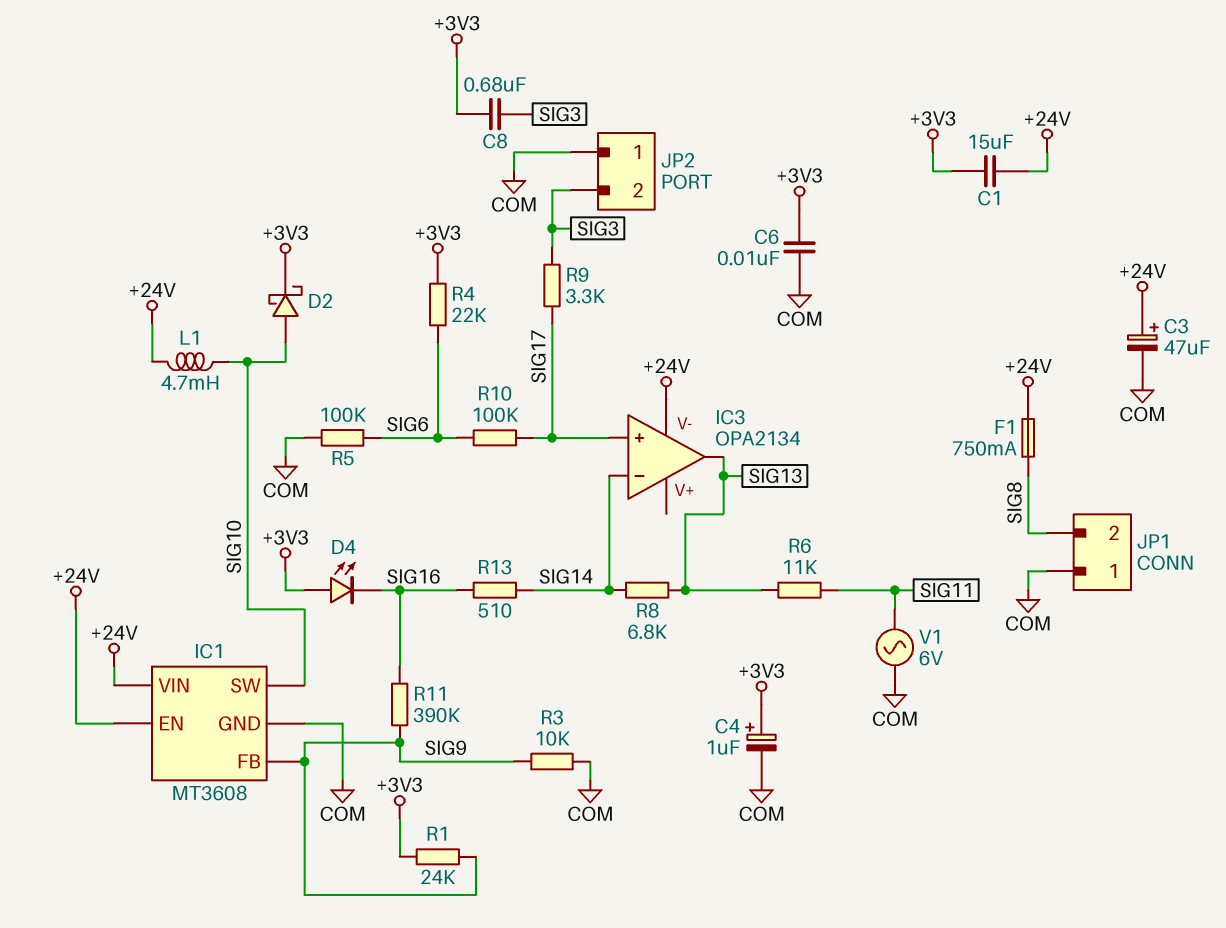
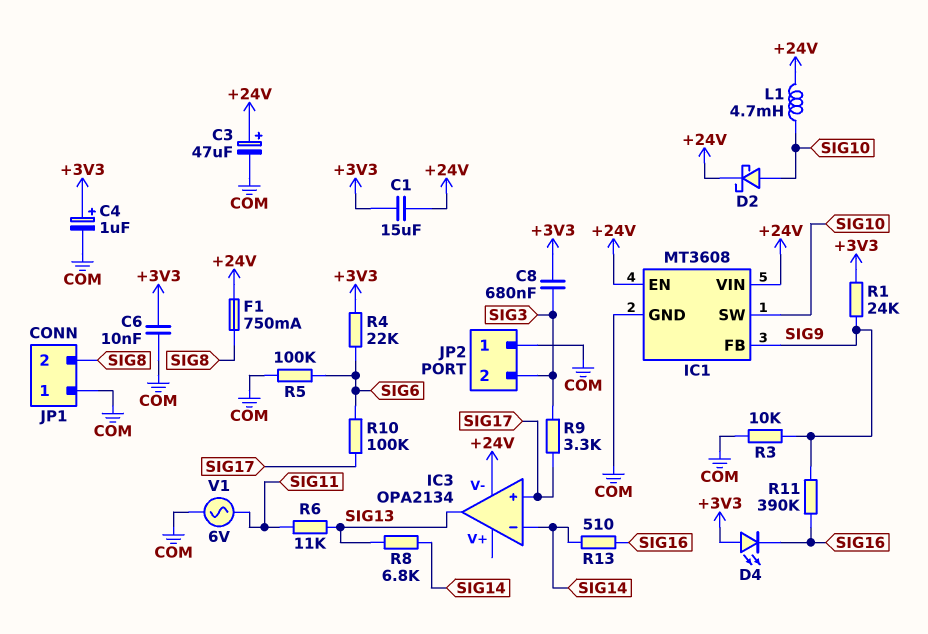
D2: schottky (A SIG10, K +3V3) -> schottky (A SIG10, K +24V)

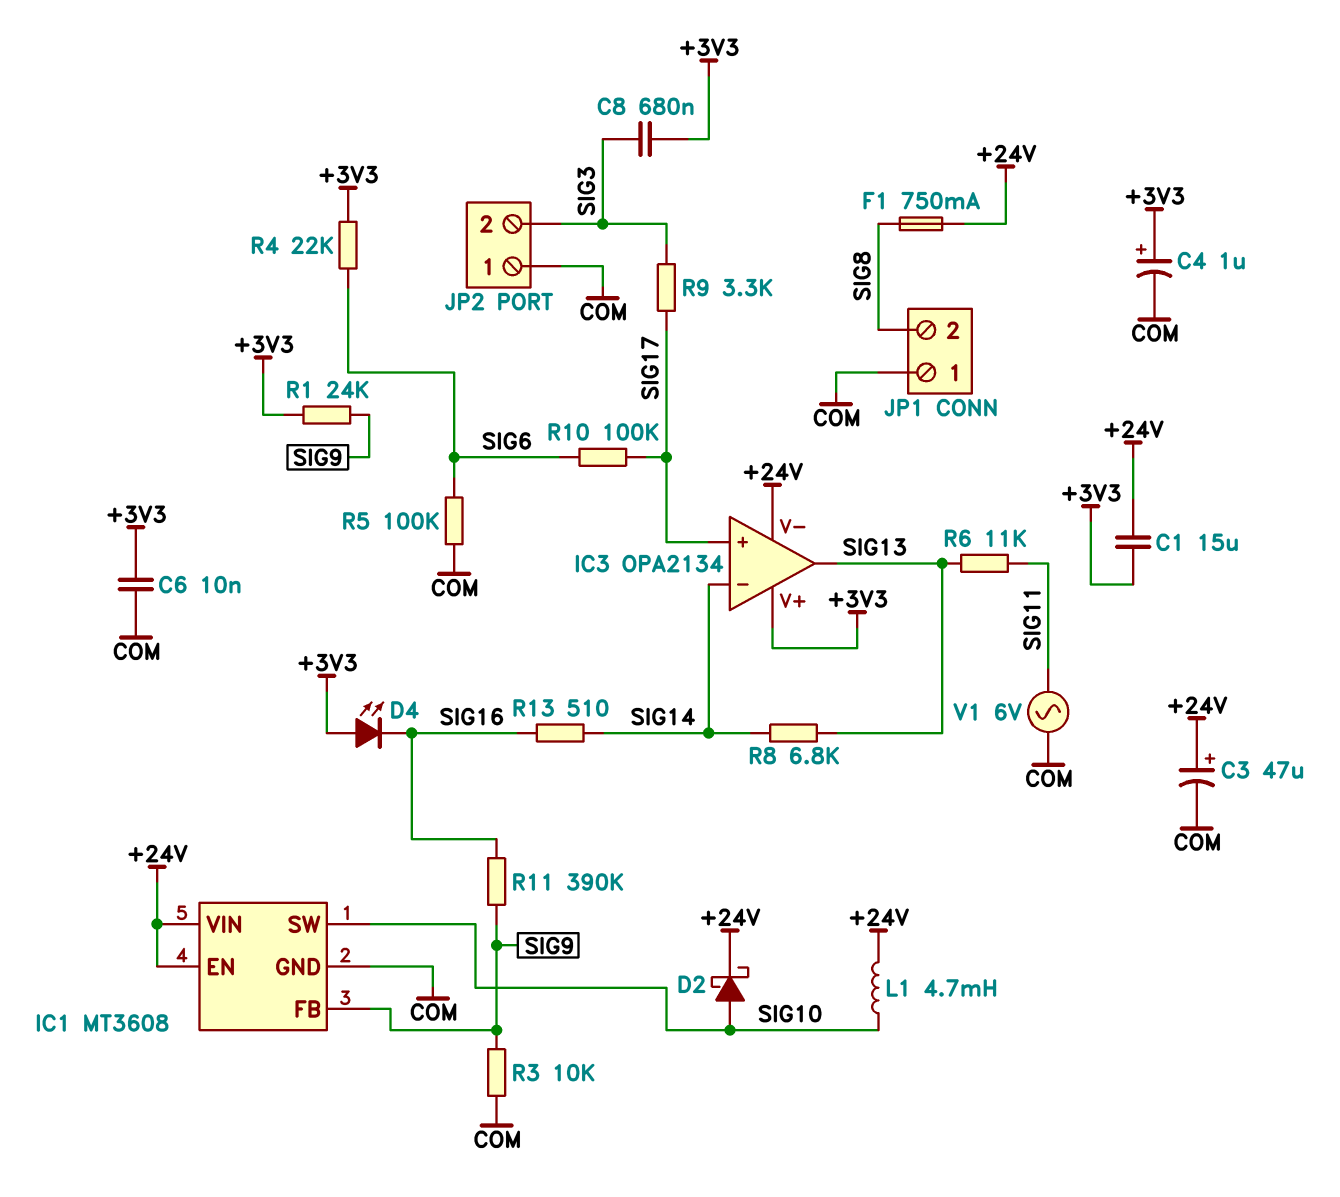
IC3 pin V+: none -> +3V3

